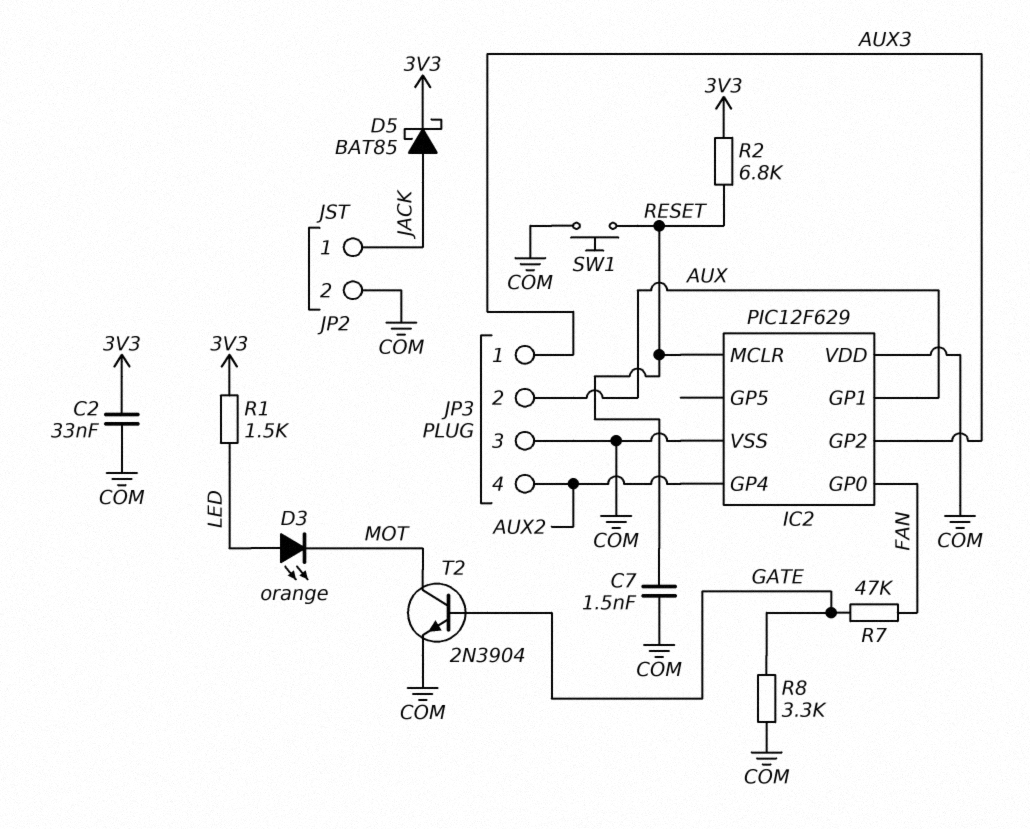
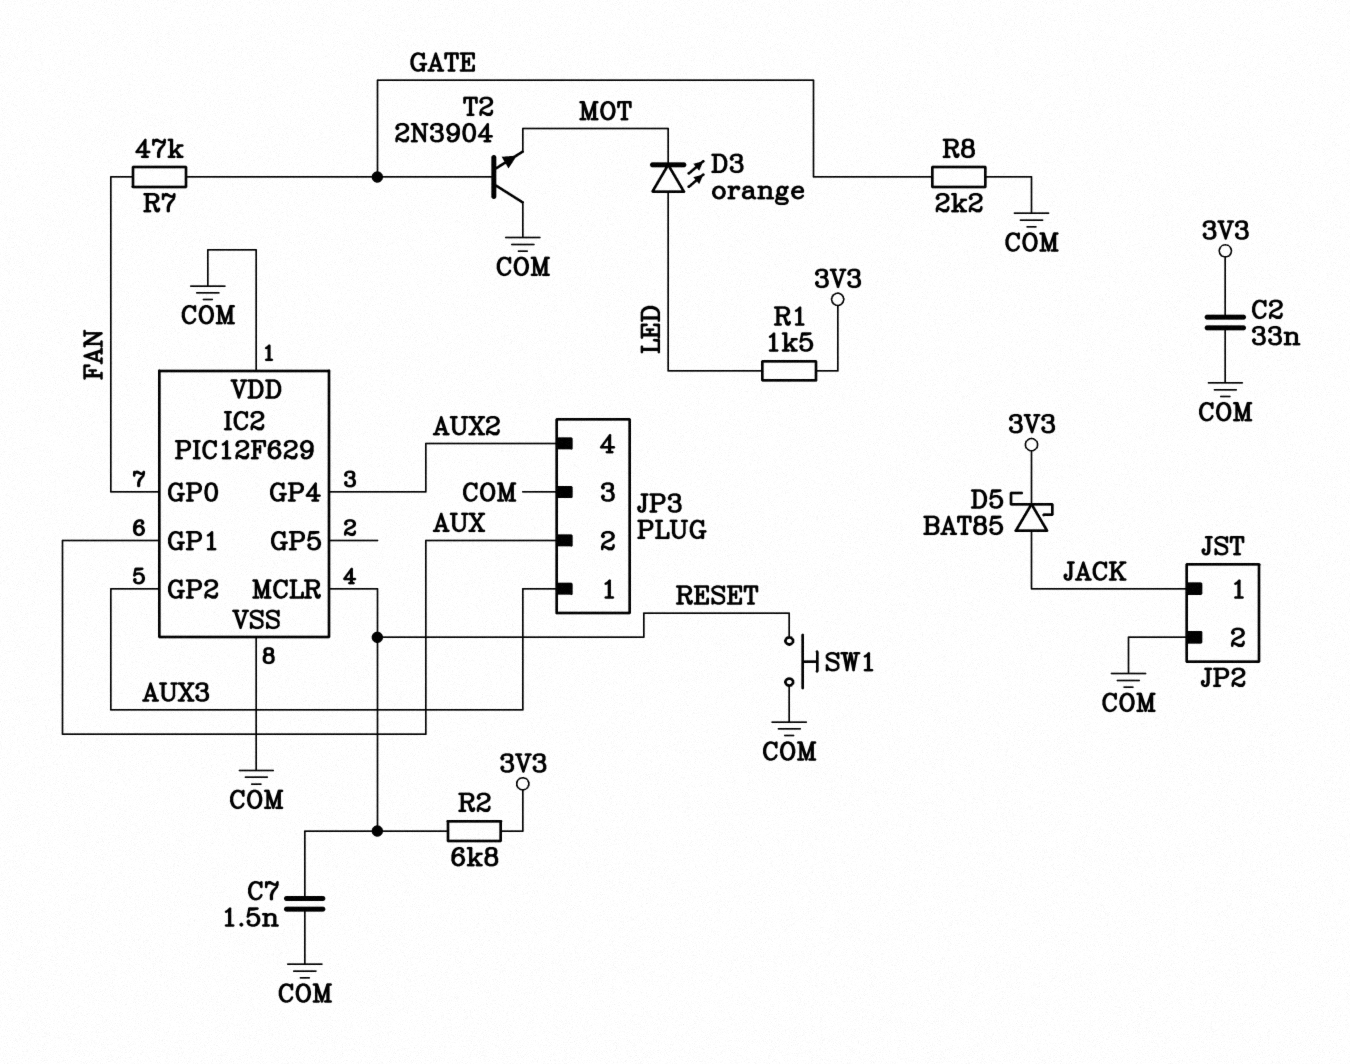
R8: 3.3k (COM, GATE) -> 2.2k (COM, GATE)
T2: NPN 2N3904 (B GATE, C MOT, E COM) -> NPN 2N3904 (B GATE, C COM, E MOT)

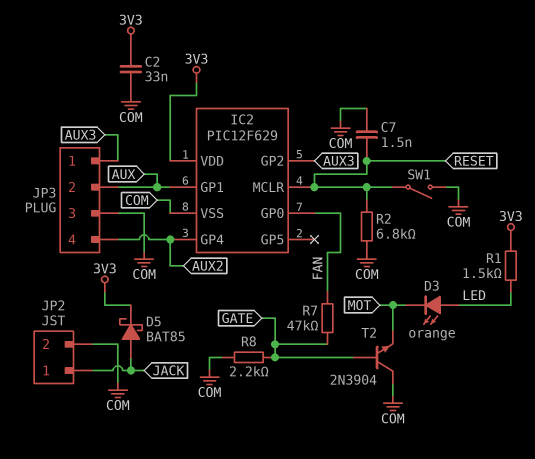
IC2 pin VDD: COM -> 3V3
R2: 6.8k (3V3, RESET) -> 6.8k (COM, RESET)
SW1: button (COM, RESET) -> switch (COM, RESET)

